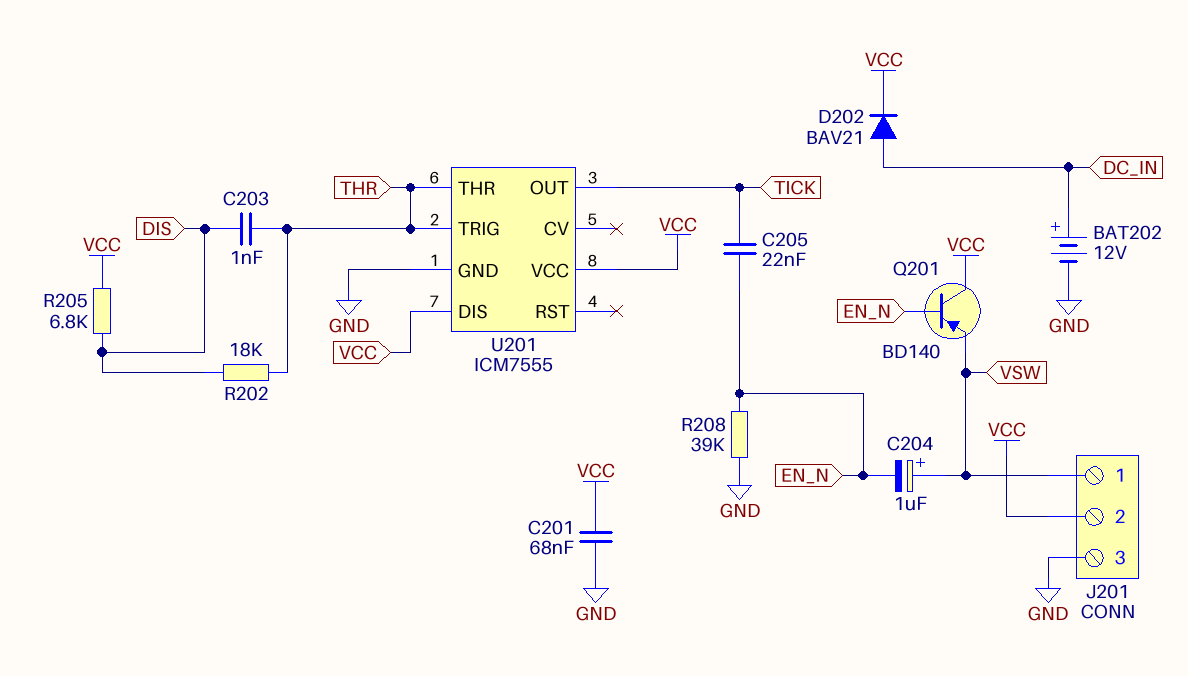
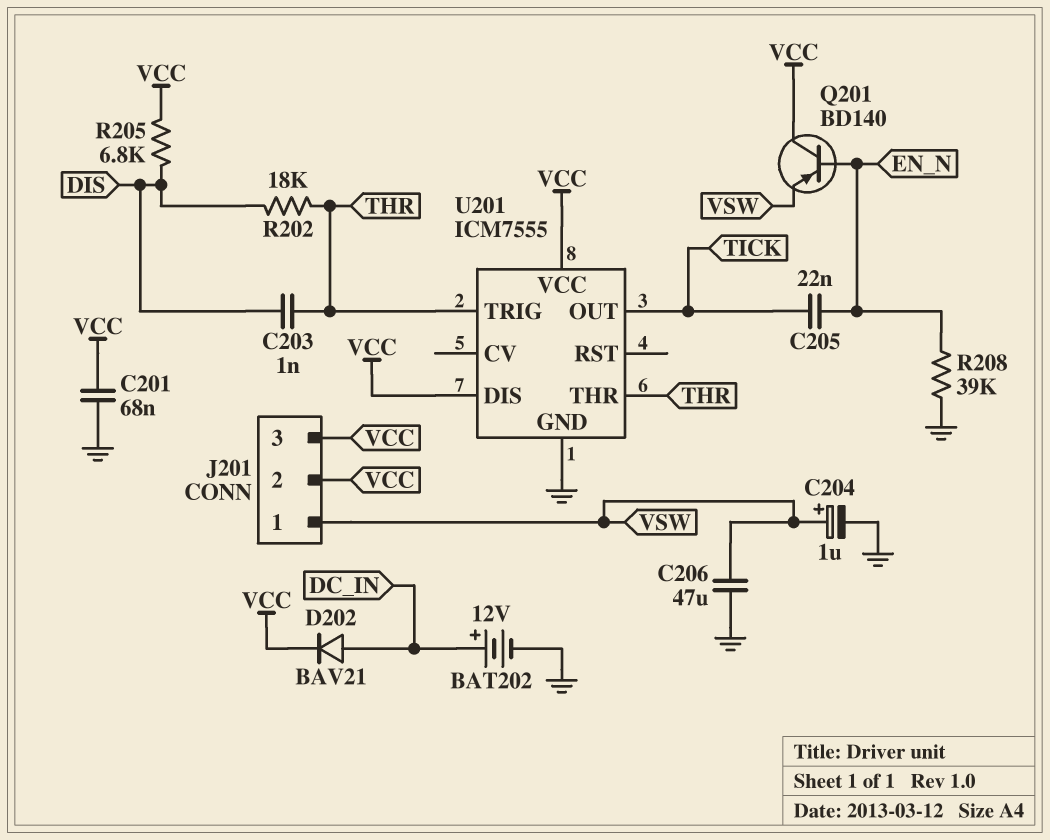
C204: 1uF (plus VSW, minus EN_N) -> 1uF (plus VSW, minus GND)
C206: none -> 47uF (GND, VSW)
J201 pin 3: GND -> VCC

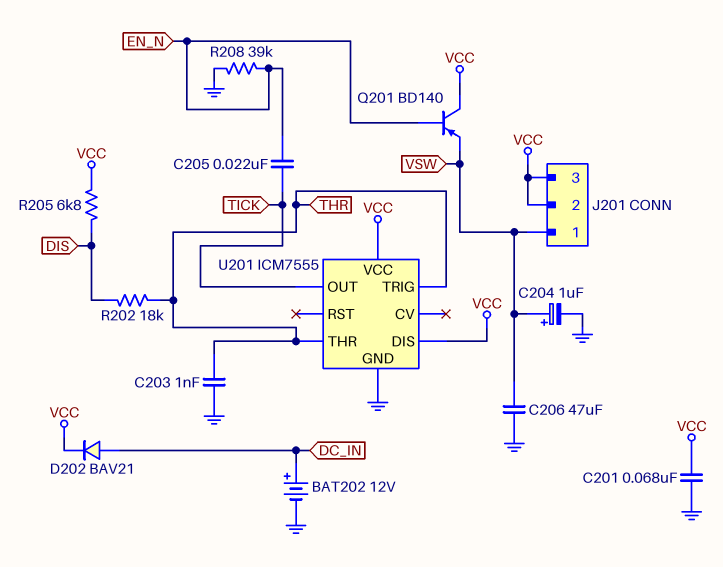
C203: 1nF (DIS, THR) -> 1nF (GND, THR)

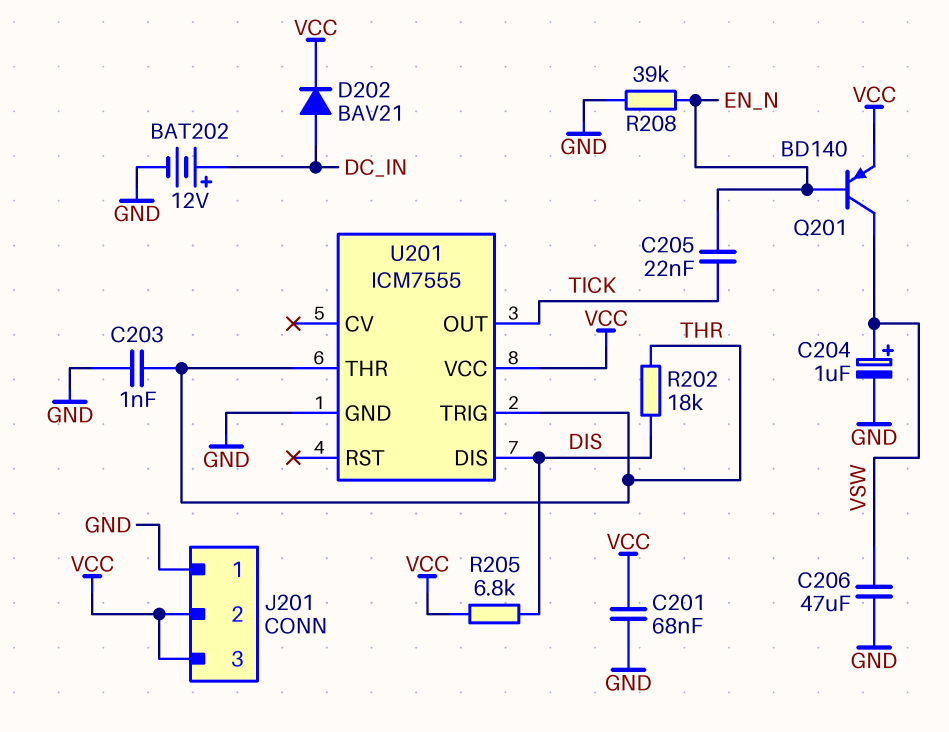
J201 pin 1: VSW -> GND
Q201: PNP BD140 (B EN_N, C VCC, E VSW) -> PNP BD140 (B EN_N, C VSW, E VCC)
U201 pin DIS: VCC -> DIS

